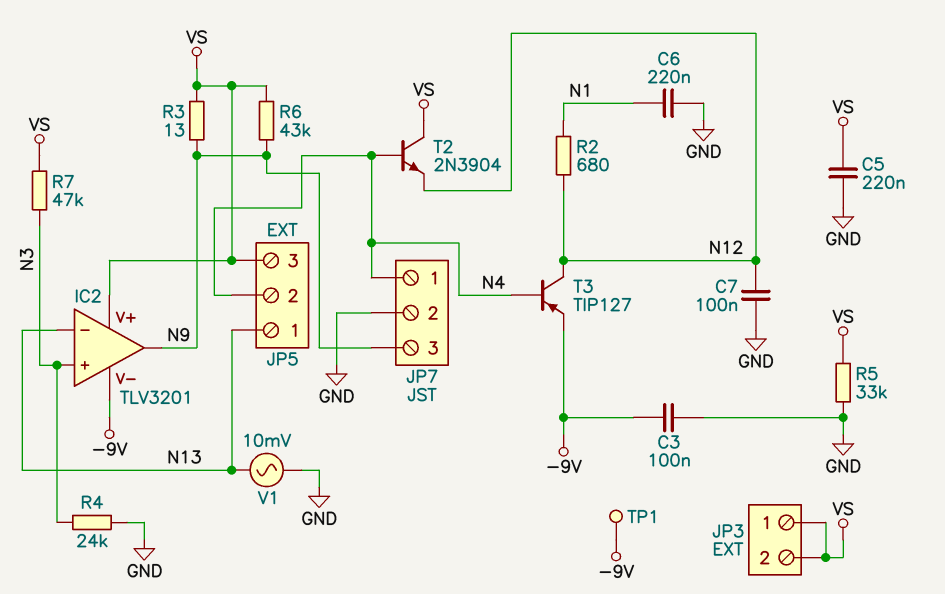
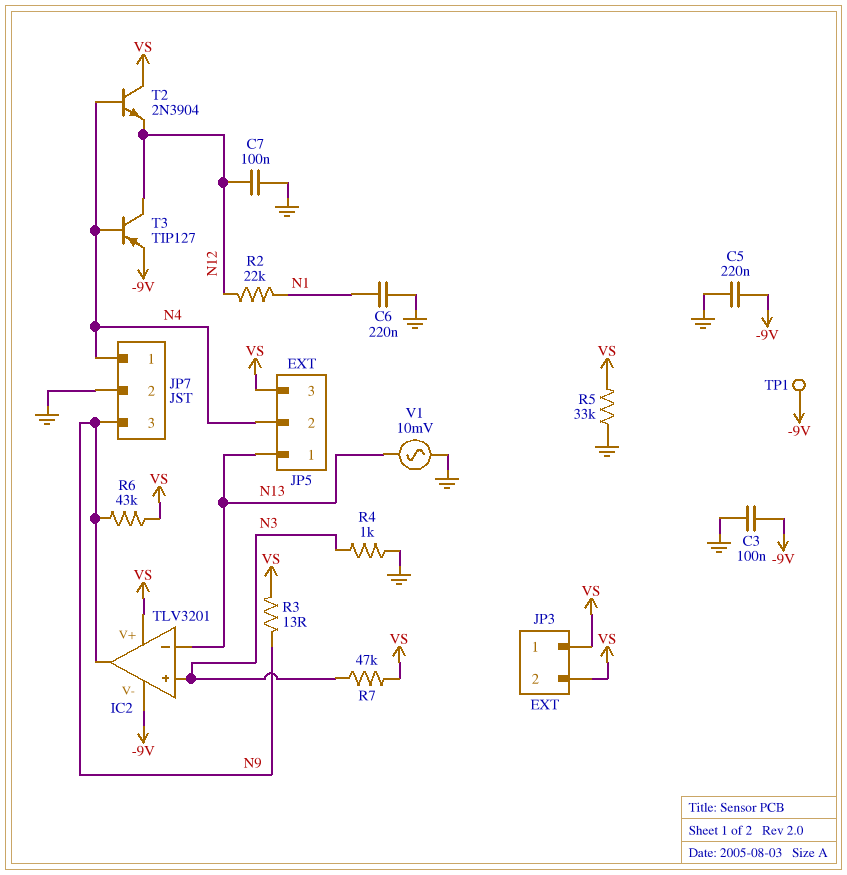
C5: 220nF (GND, VS) -> 220nF (-9V, GND)
R2: 680 (N1, N12) -> 22k (N1, N12)
R4: 24k (GND, N3) -> 1k (GND, N3)

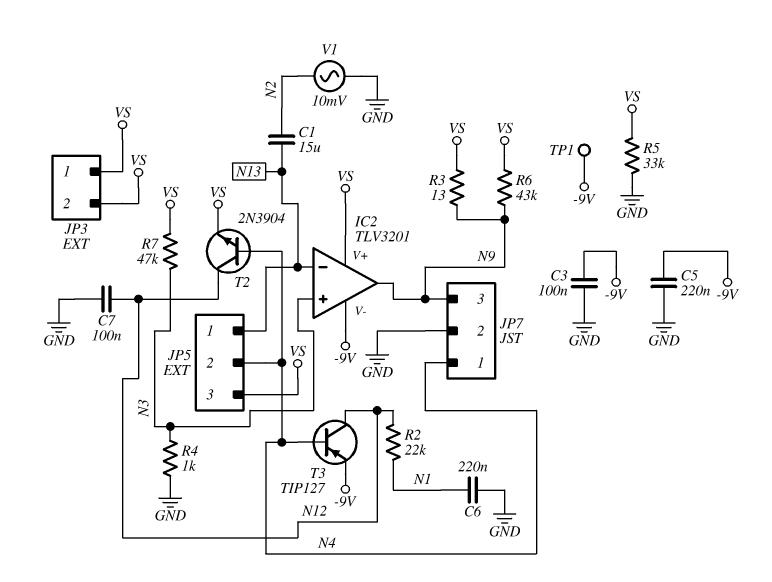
C1: none -> 15uF (N2, N13)
T2: NPN 2N3904 (B N4, C VS, E N12) -> NPN 2N3904 (B N4, C N12, E VS)
V1: AC 10mV (GND, N13) -> AC 10mV (GND, N2)

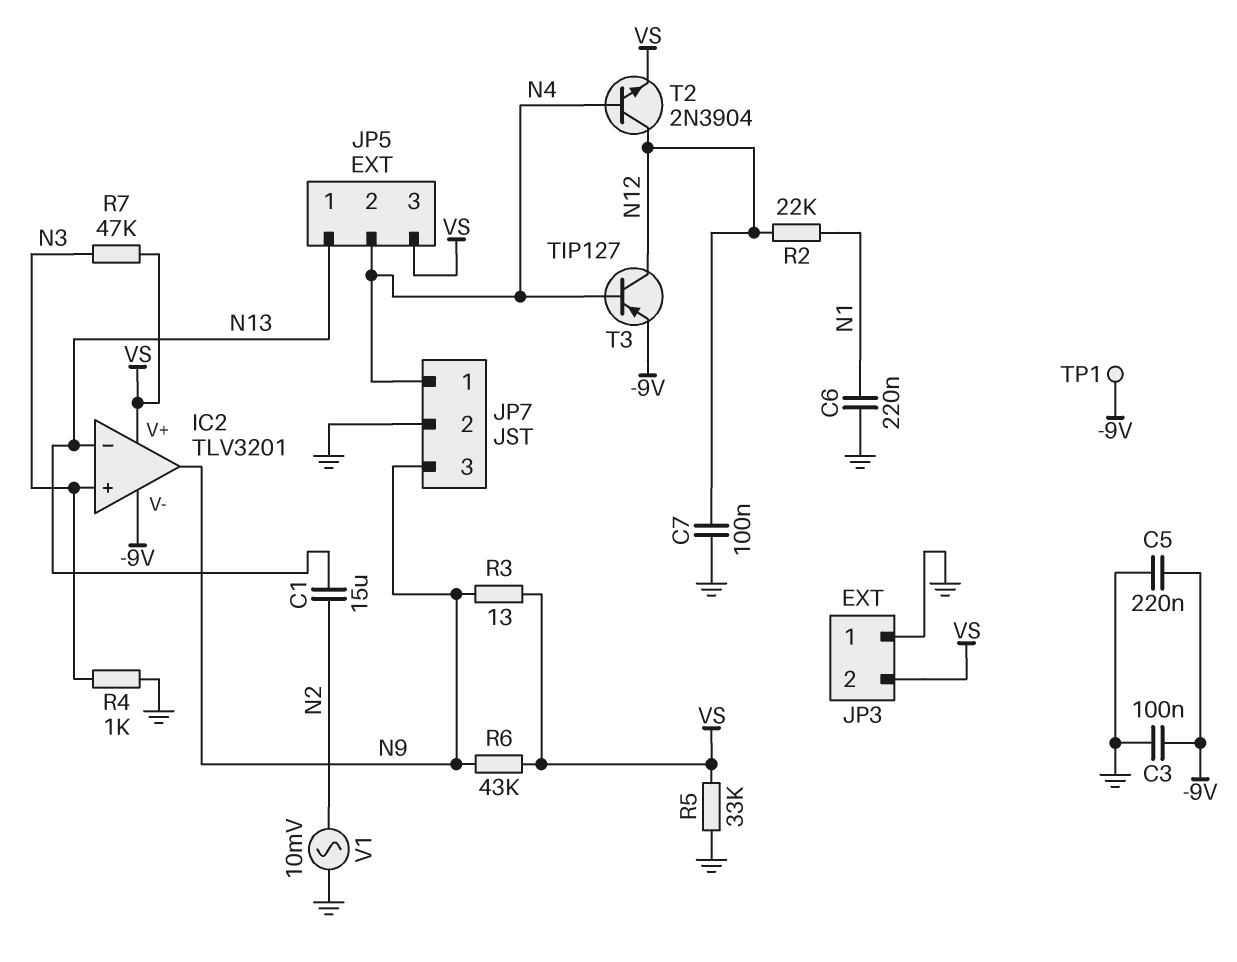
JP3 pin 1: VS -> GND

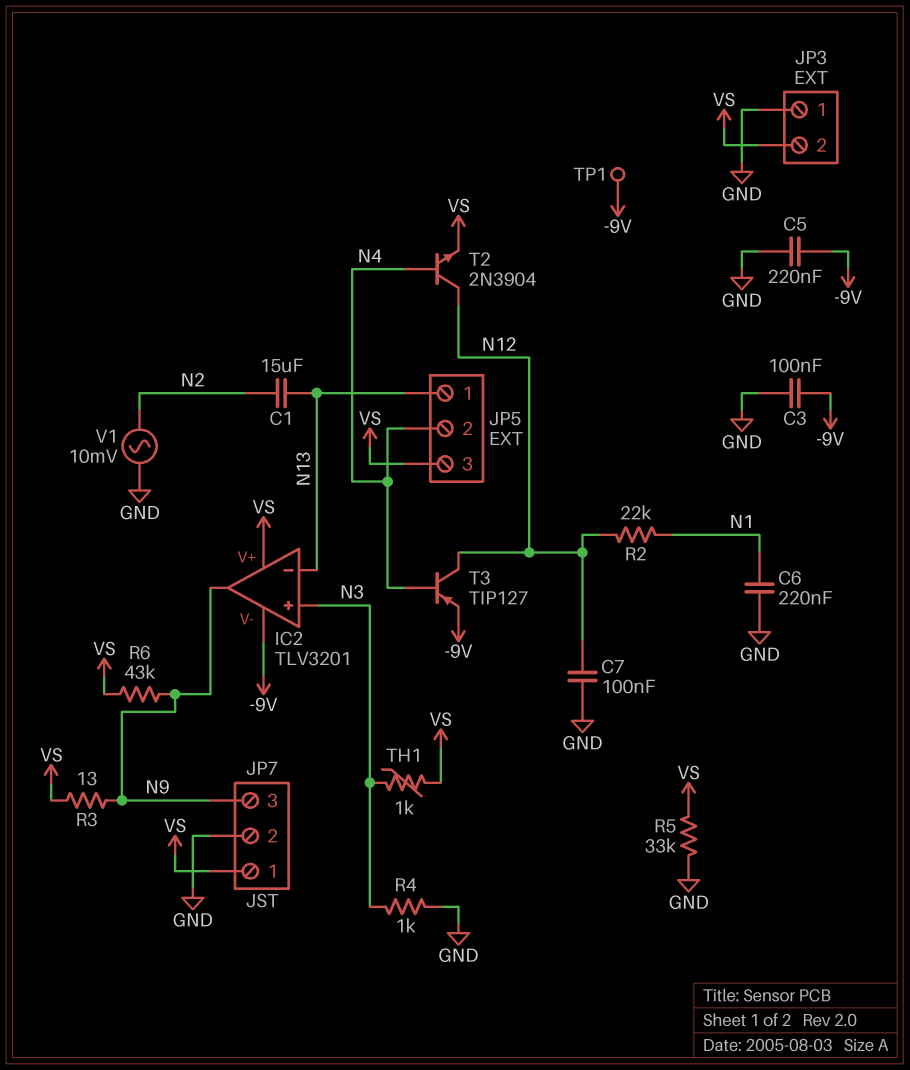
JP7 pin 1: N4 -> VS
R7: 47k (N3, VS) -> none
TH1: none -> 1k (N3, VS)

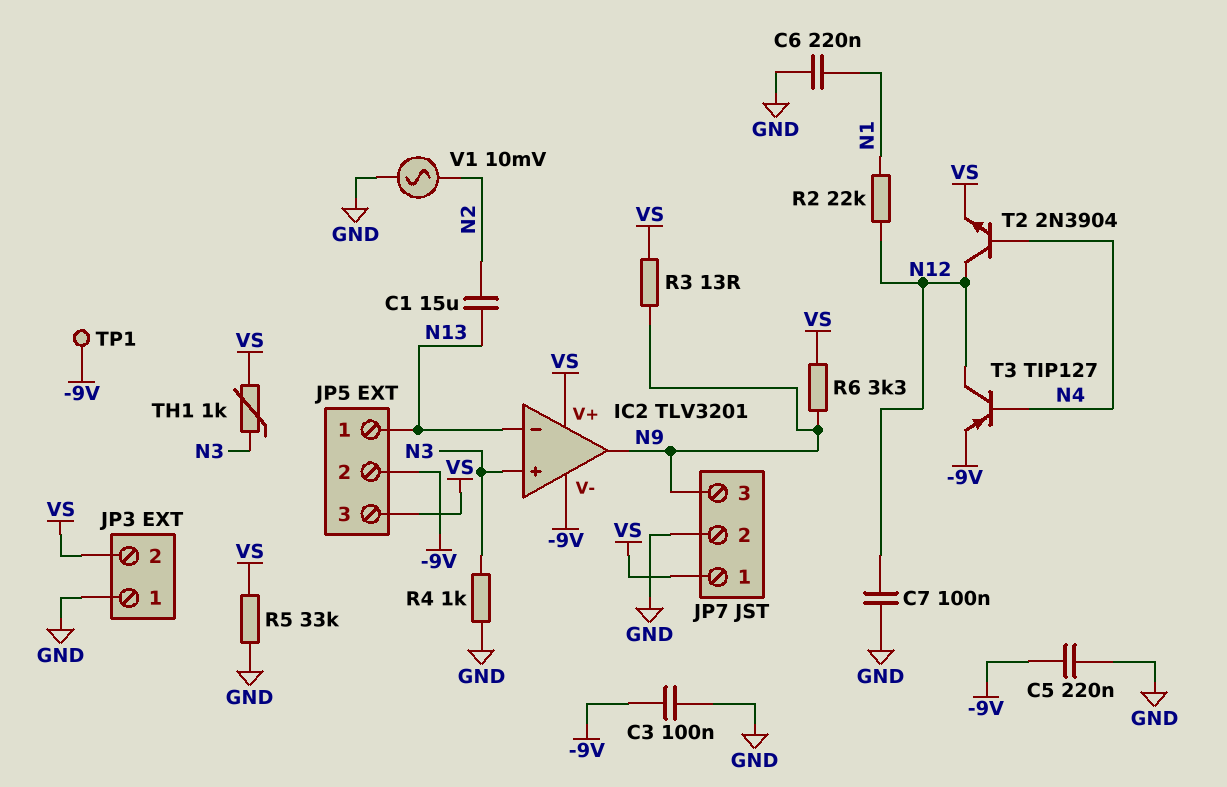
JP5 pin 2: N4 -> -9V
R6: 43k (N9, VS) -> 3.3k (N9, VS)

